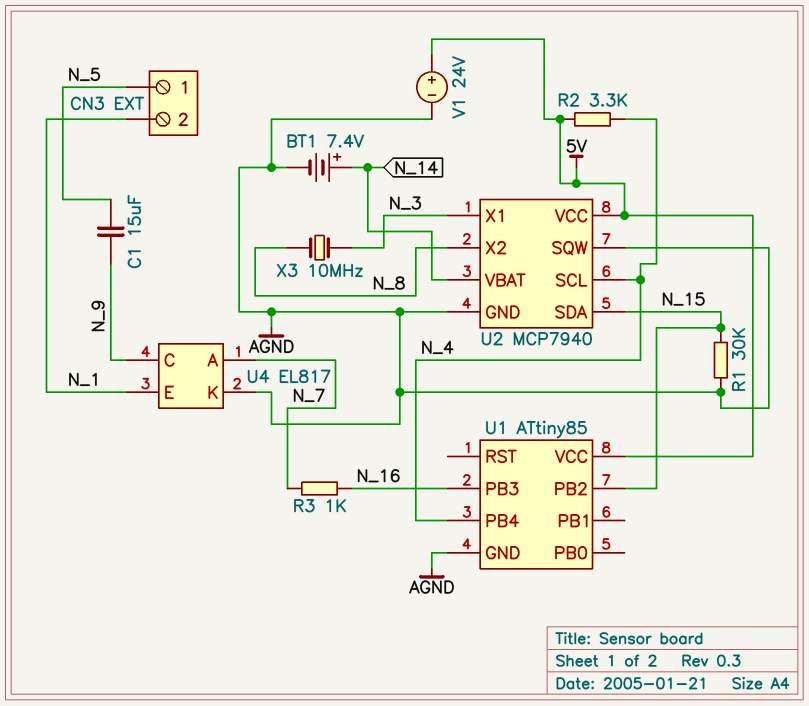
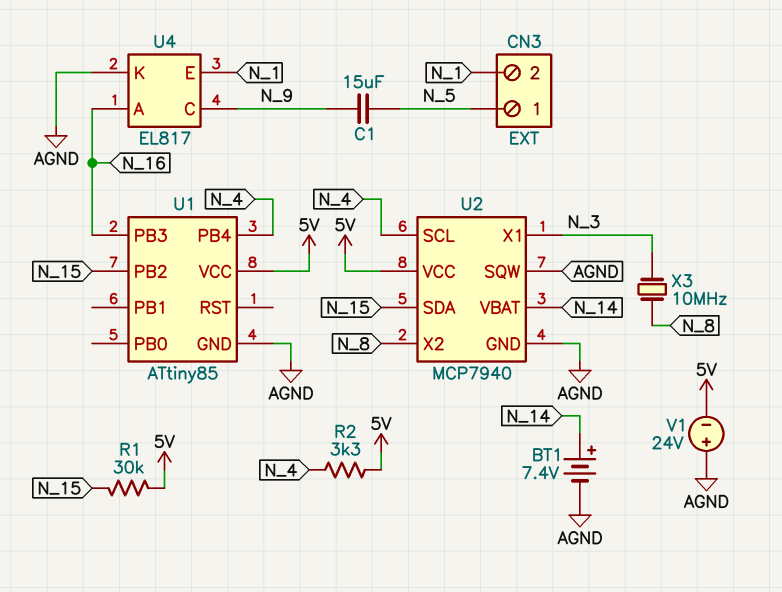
R1: 30k (AGND, N_15) -> 30k (5V, N_15)
R3: 1k (N_7, N_16) -> none
U4 pin A: N_7 -> N_16
V1: 24V (plus 5V, minus AGND) -> 24V (plus AGND, minus 5V)

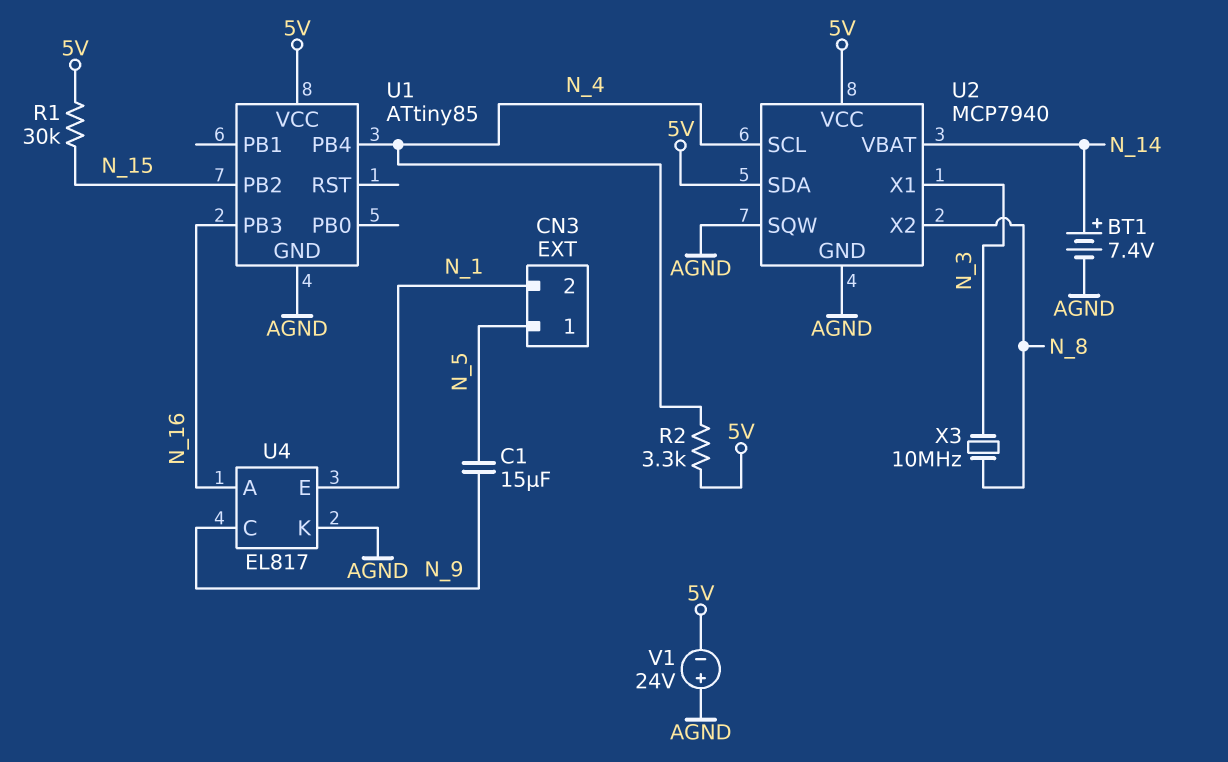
U2 pin SDA: N_15 -> 5V

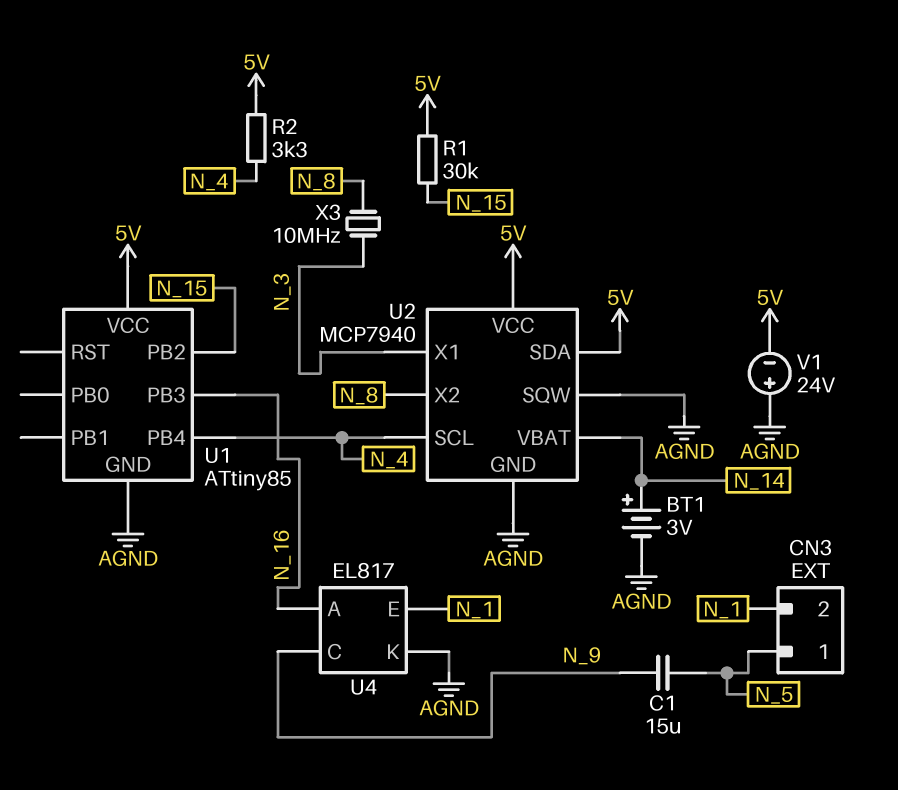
BT1: 7.4V (plus N_14, minus AGND) -> 3V (plus N_14, minus AGND)

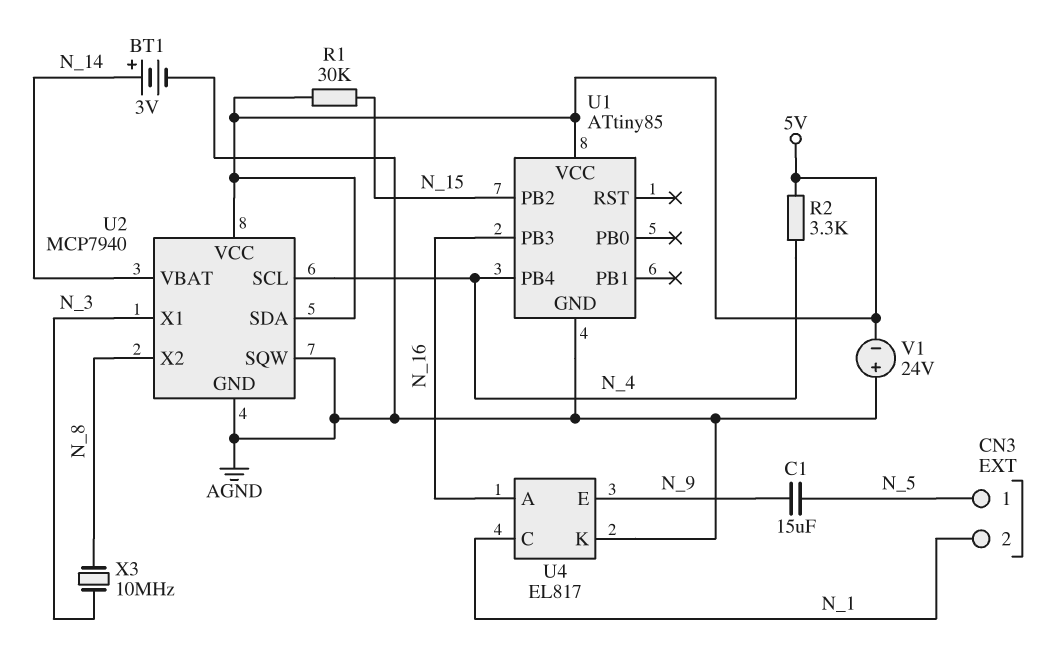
U4 pin C: N_9 -> N_1
U4 pin E: N_1 -> N_9

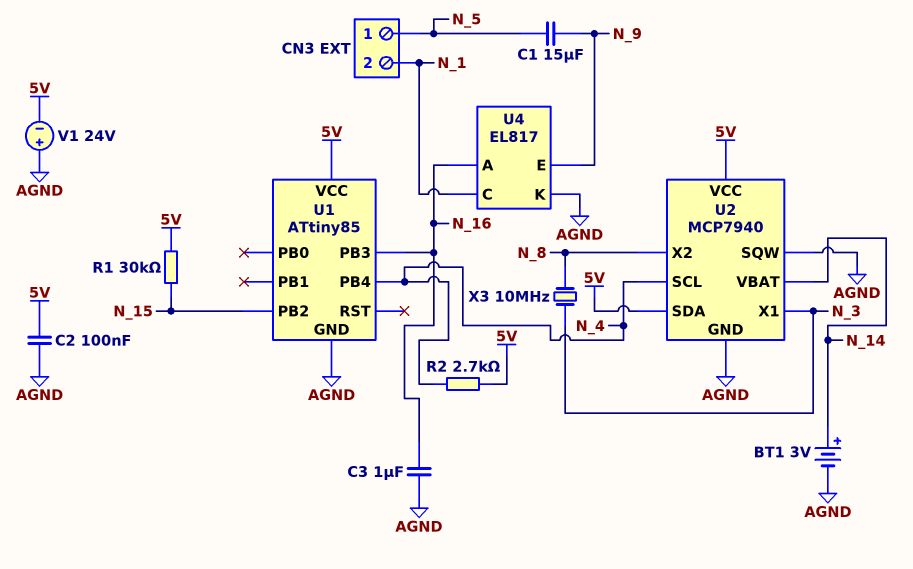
C2: none -> 100nF (5V, AGND)
C3: none -> 1uF (AGND, N_16)
R2: 3.3k (5V, N_4) -> 2.7k (5V, N_4)

